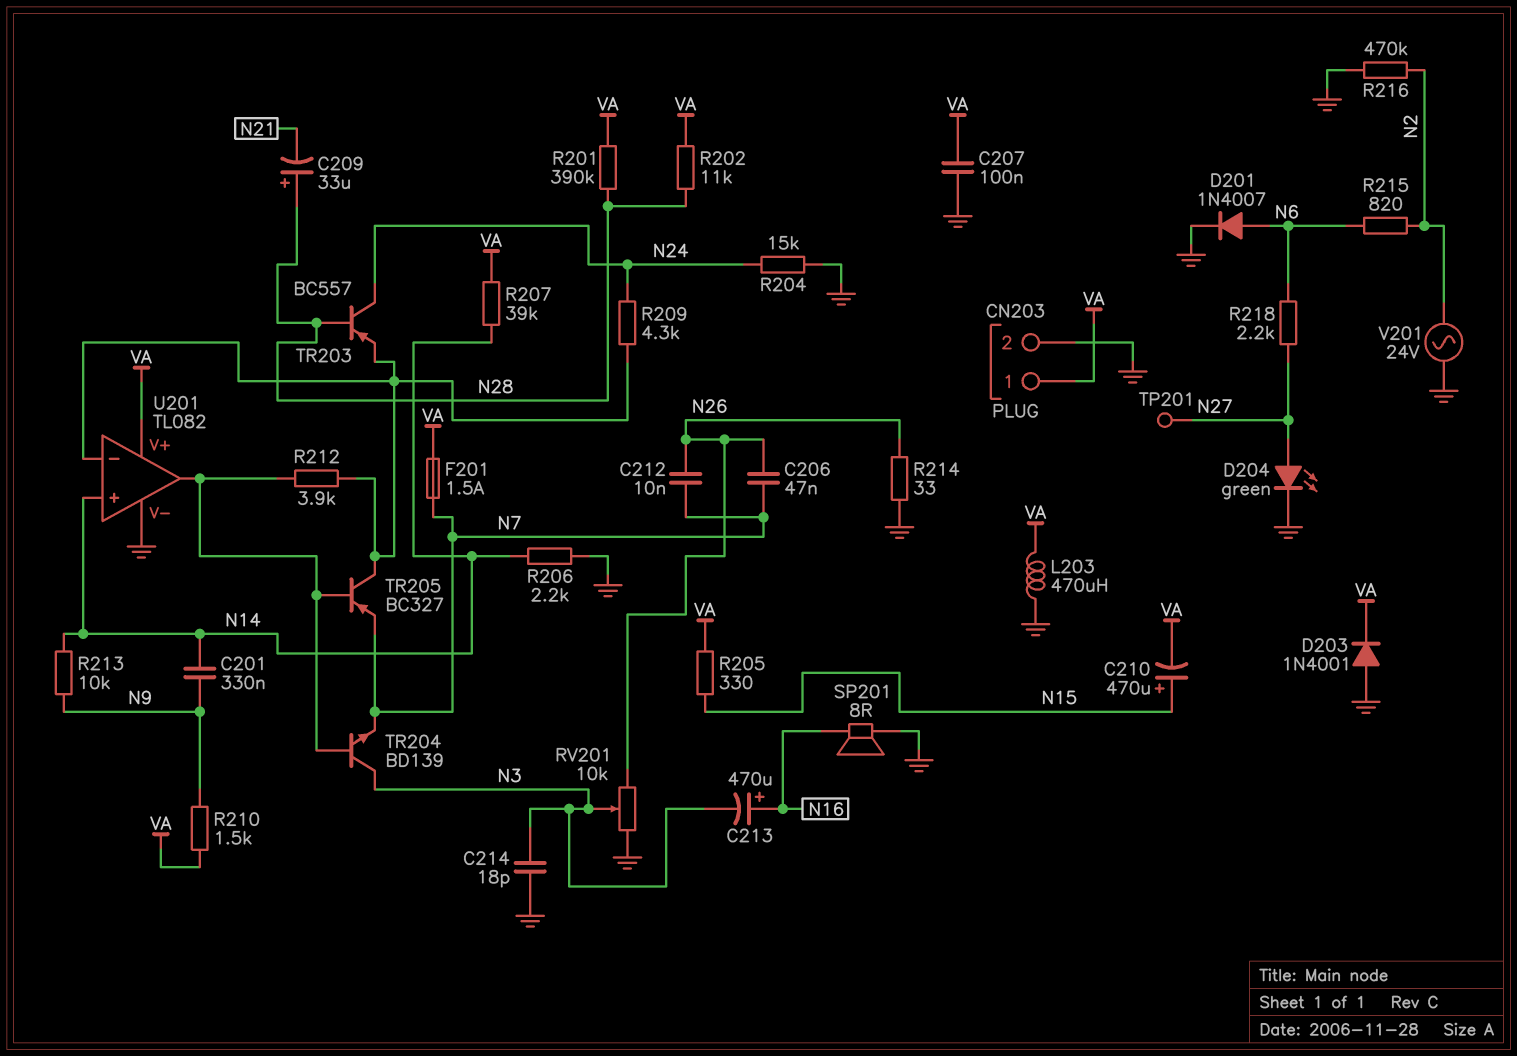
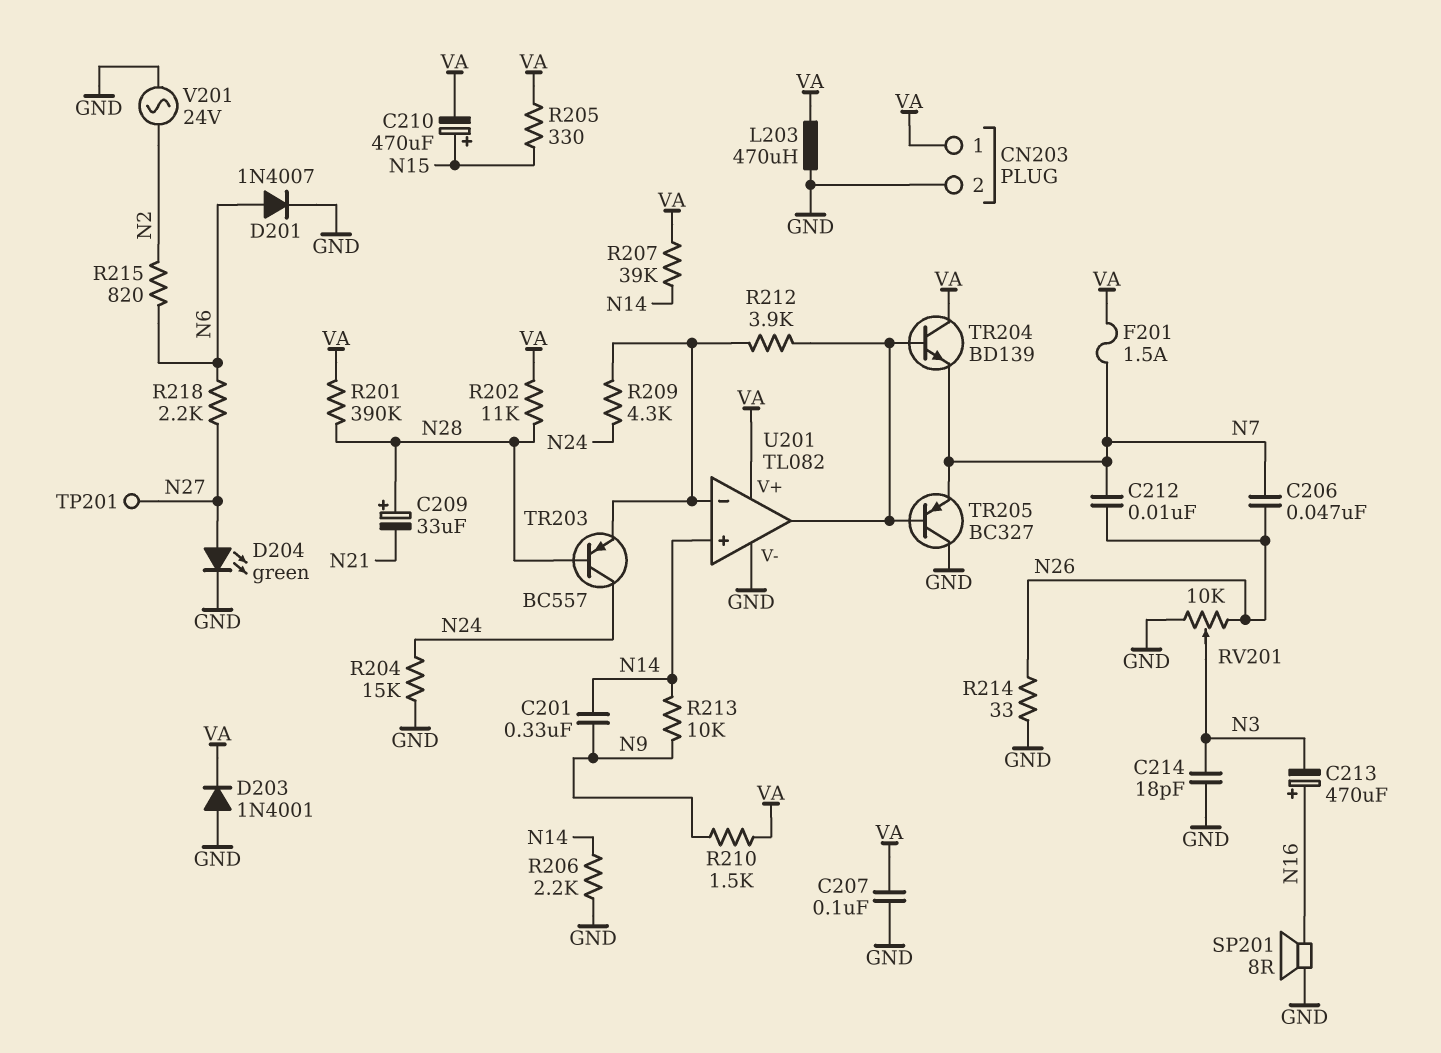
R216: 470k (GND, N2) -> none
TR204: NPN BD139 (B U201/out, C N3, E N7) -> NPN BD139 (B U201/out, C VA, E N7)
TR205: PNP BC327 (B U201/out, C U201/in-, E N7) -> PNP BC327 (B U201/out, C GND, E N7)

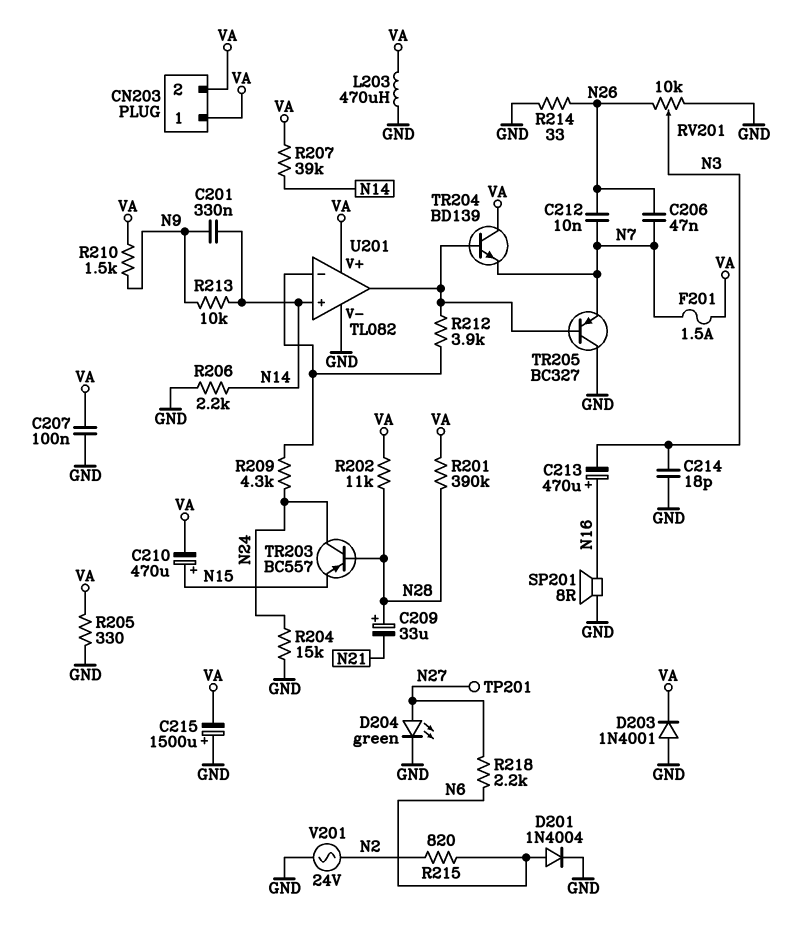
C215: none -> 1500uF (plus GND, minus VA)
CN203 pin 2: GND -> VA
D201: diode 1N4007 (A N6, K GND) -> diode 1N4004 (A N6, K GND)
R205: 330 (N15, VA) -> 330 (GND, VA)
TR203: PNP BC557 (B N28, C N24, E U201/in-) -> PNP BC557 (B N28, C N24, E N15)

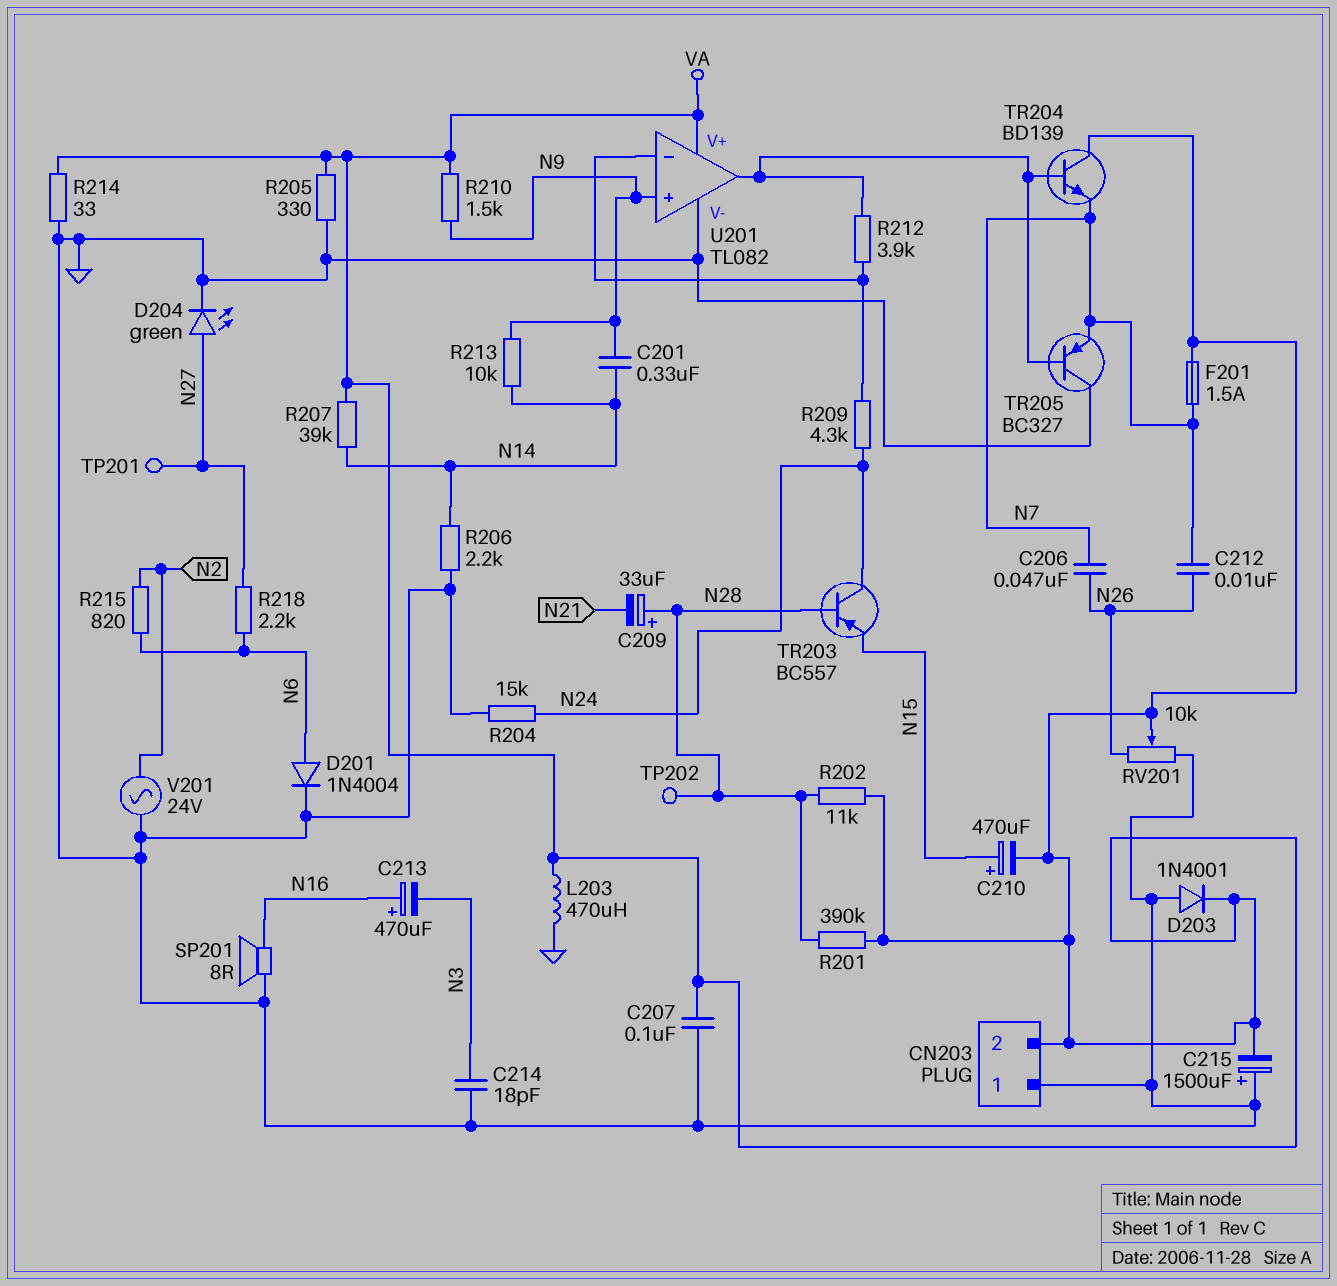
CN203 pin 1: VA -> GND
R214: 33 (GND, N26) -> 33 (GND, VA)
RV201: 10k (GND, N26, wiper N3) -> 10k (GND, N26, wiper VA)
TP202: none -> test point (N28)
U201 pin in+: N14 -> N9

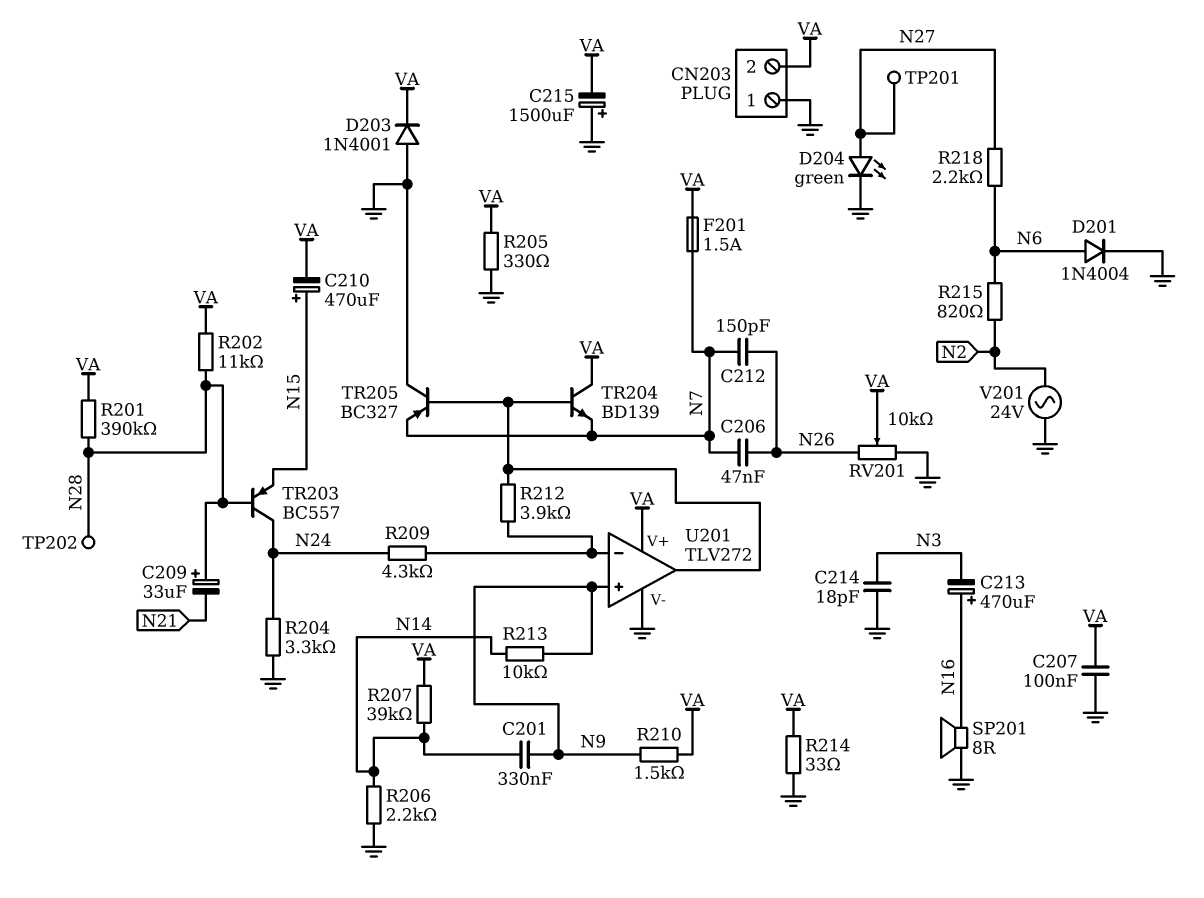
C212: 10nF (N7, N26) -> 150pF (N7, N26)
L203: 470uH (GND, VA) -> none
R204: 15k (GND, N24) -> 3.3k (GND, N24)
U201: TL082 -> TLV272

